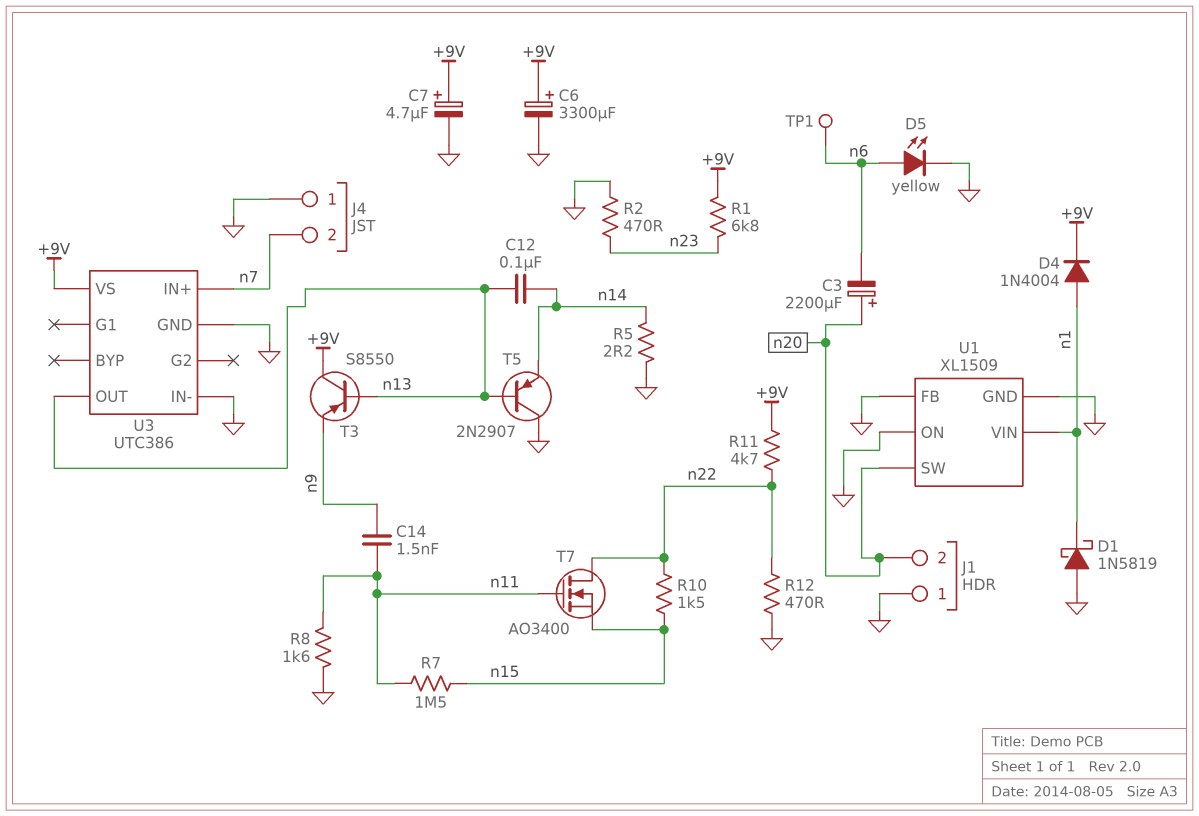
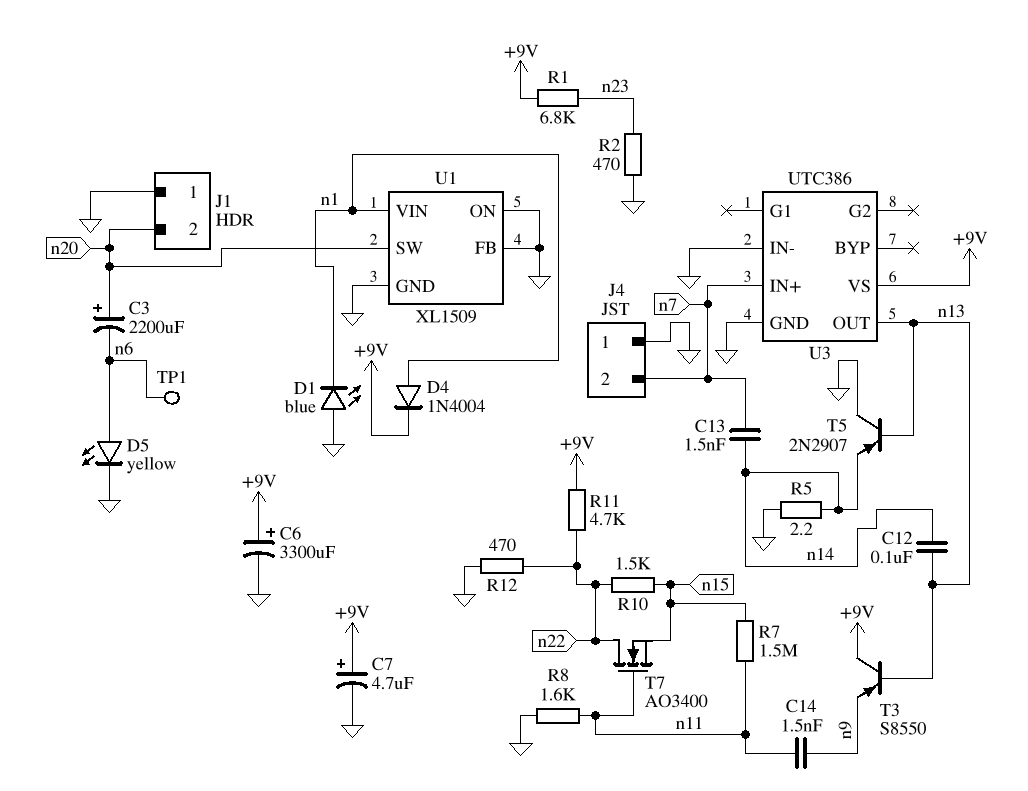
C13: none -> 1.5nF (n7, n14)
D1: schottky 1N5819 (A GND, K n1) -> LED blue (A GND, K n1)

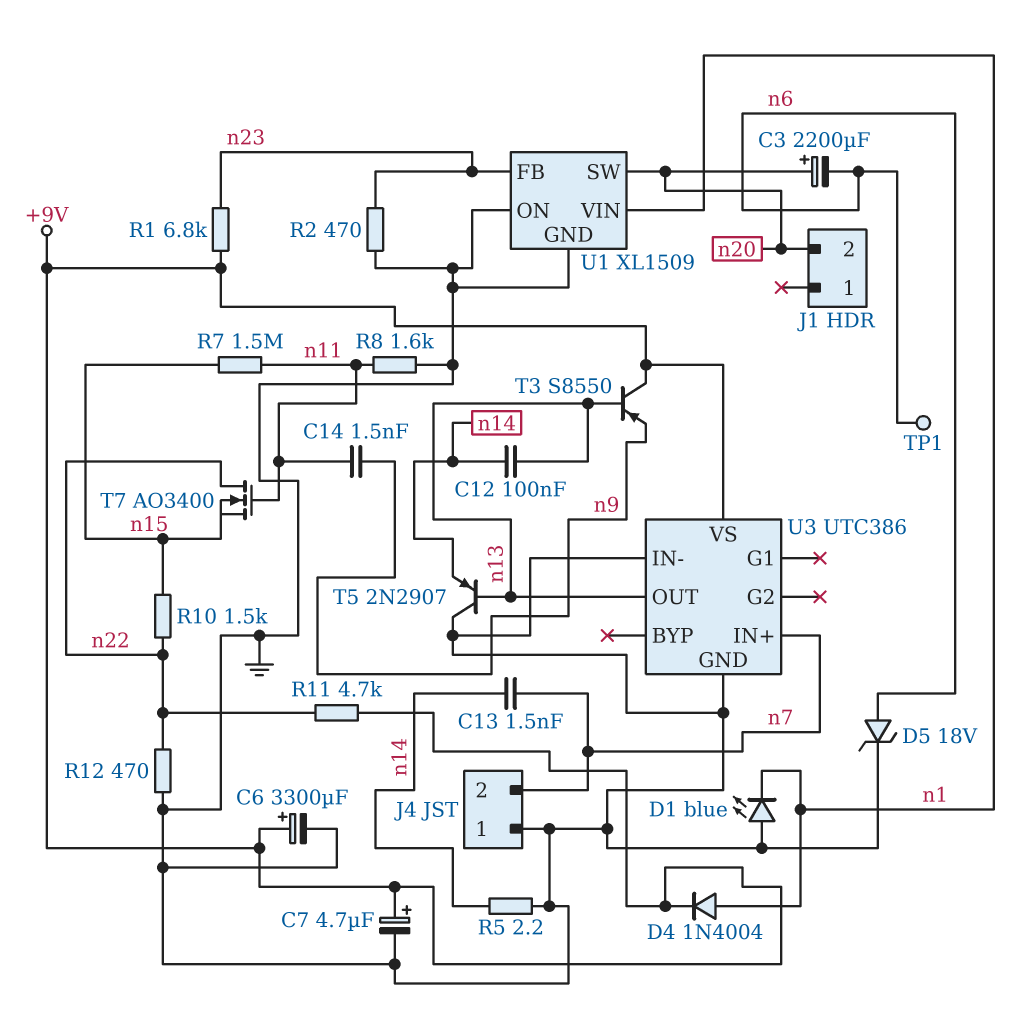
D5: LED yellow (A n6, K GND) -> zener 18V (A n6, K GND)
J1 pin 1: GND -> none
U1 pin FB: GND -> n23

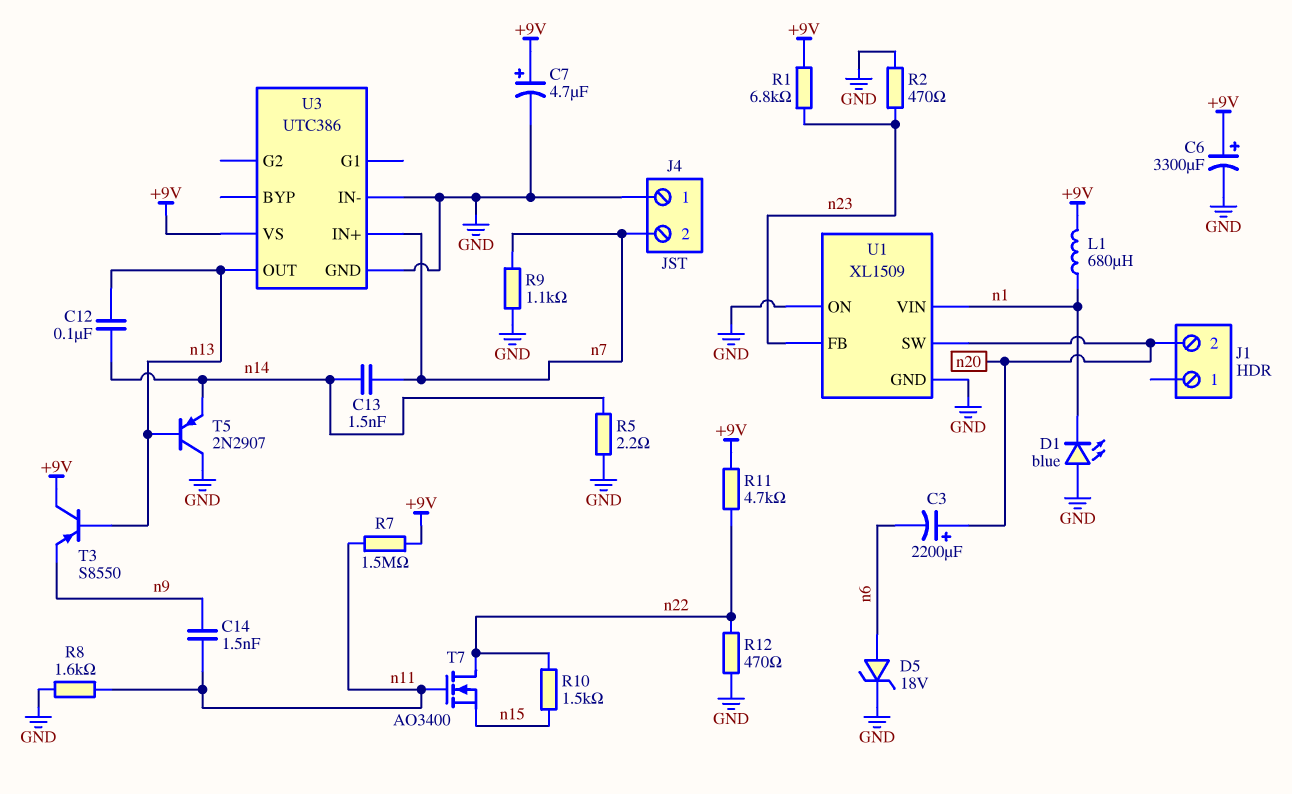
D4: diode 1N4004 (A n1, K +9V) -> none
L1: none -> 680uH (+9V, n1)
R7: 1.5M (n11, n15) -> 1.5M (+9V, n11)
R9: none -> 1.1k (GND, n7)
TP1: test point (n6) -> none

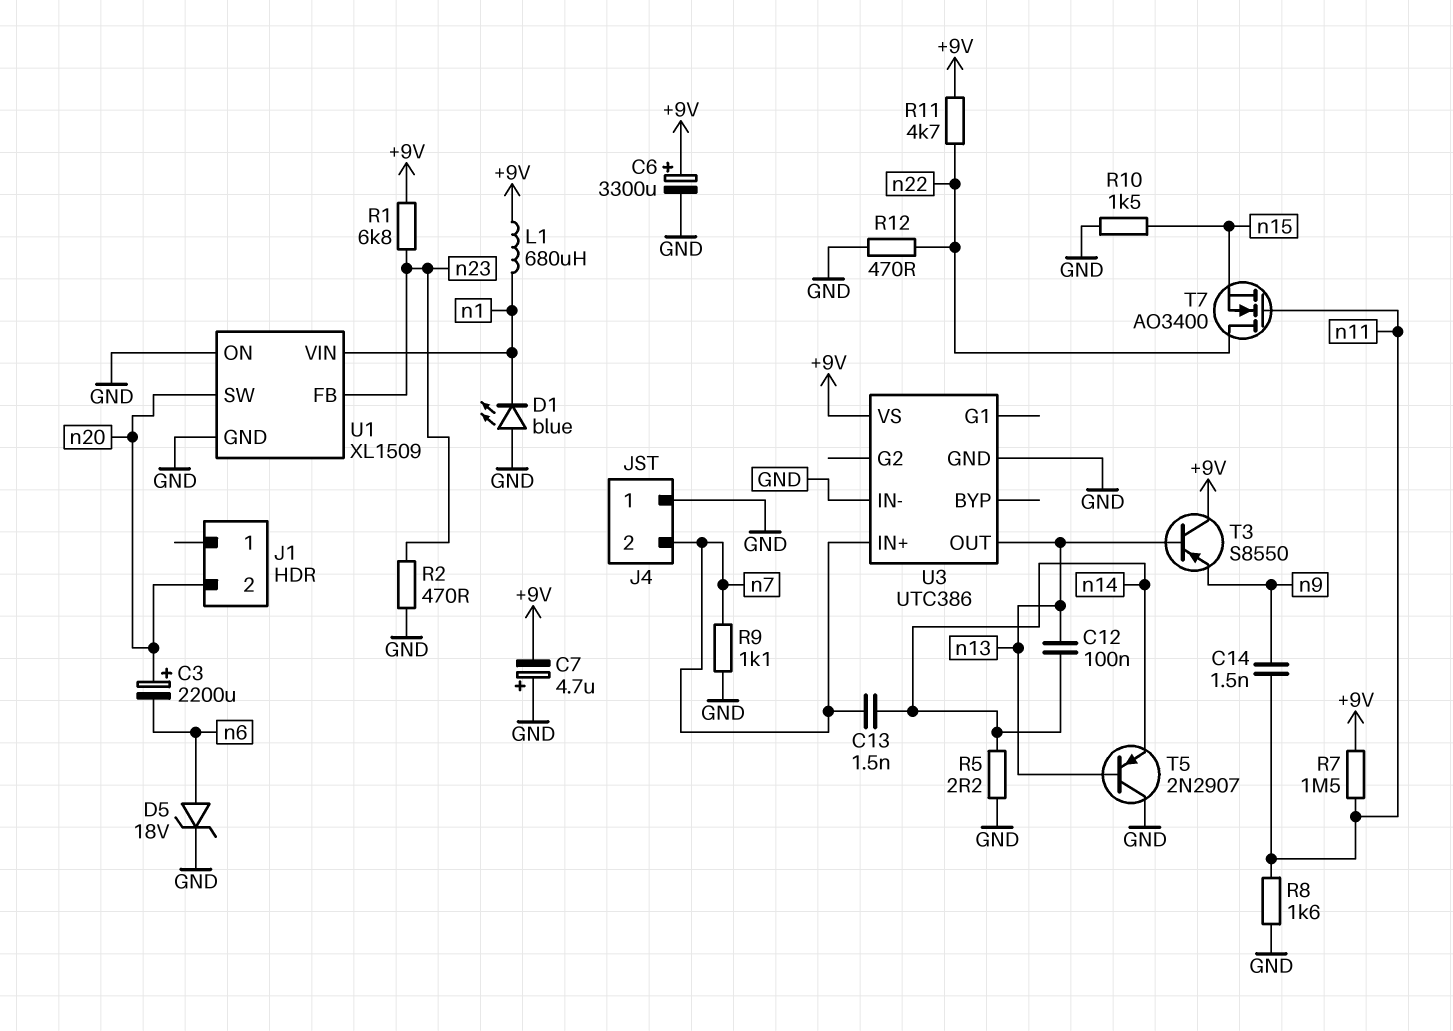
C7: 4.7uF (plus +9V, minus GND) -> 4.7uF (plus GND, minus +9V)
R10: 1.5k (n15, n22) -> 1.5k (GND, n15)

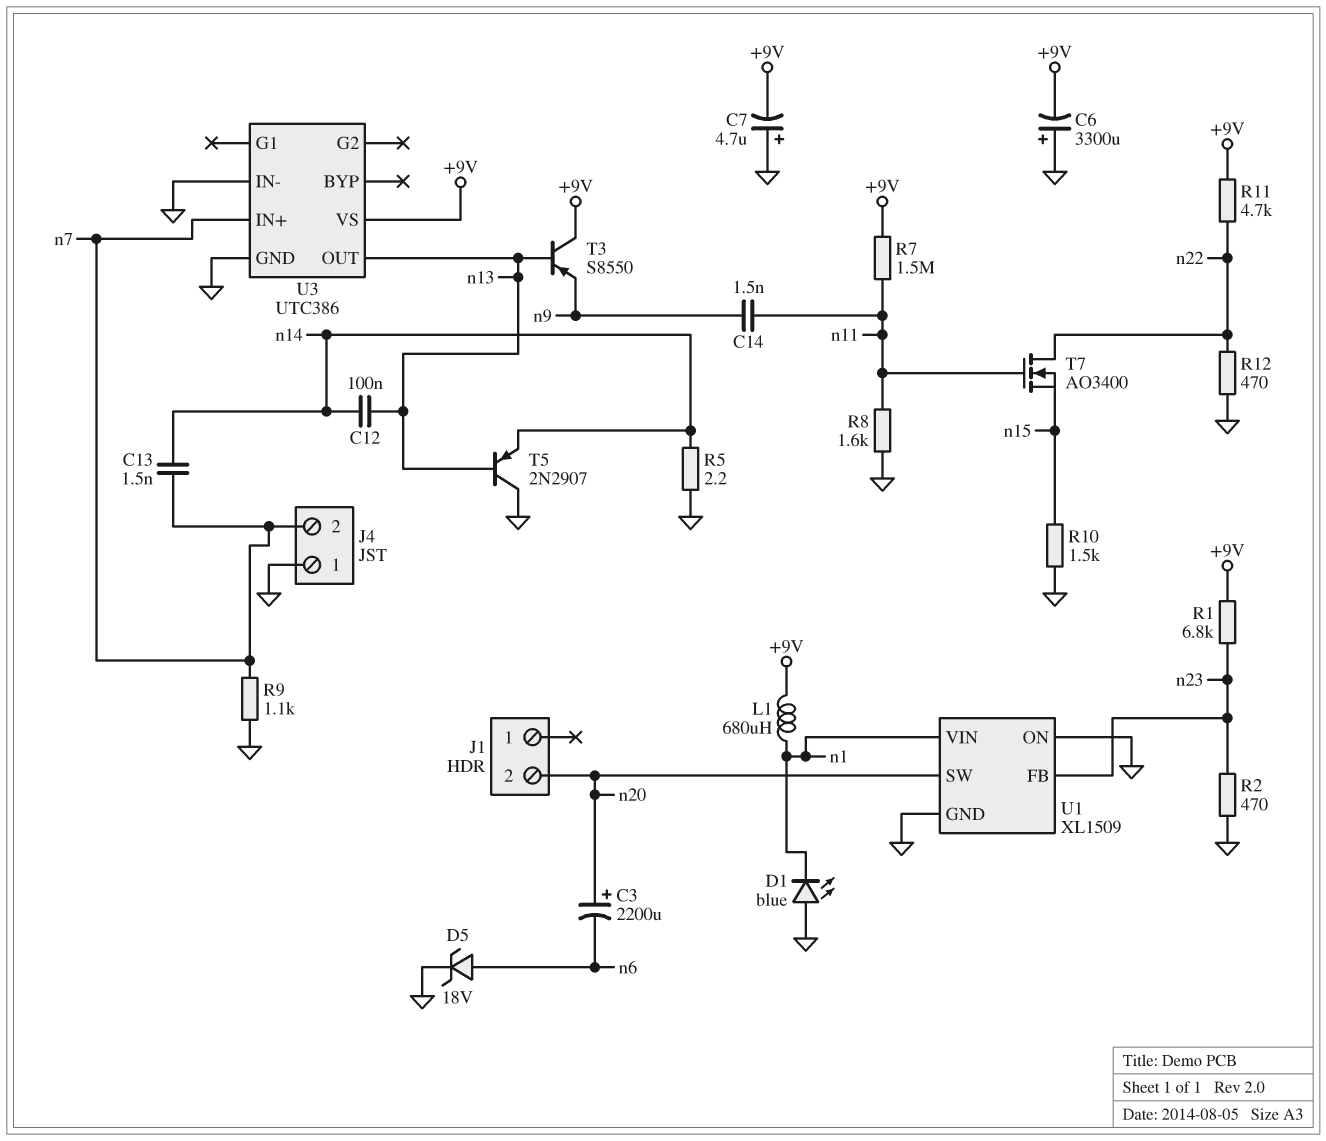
C6: 3300uF (plus +9V, minus GND) -> 3300uF (plus GND, minus +9V)

